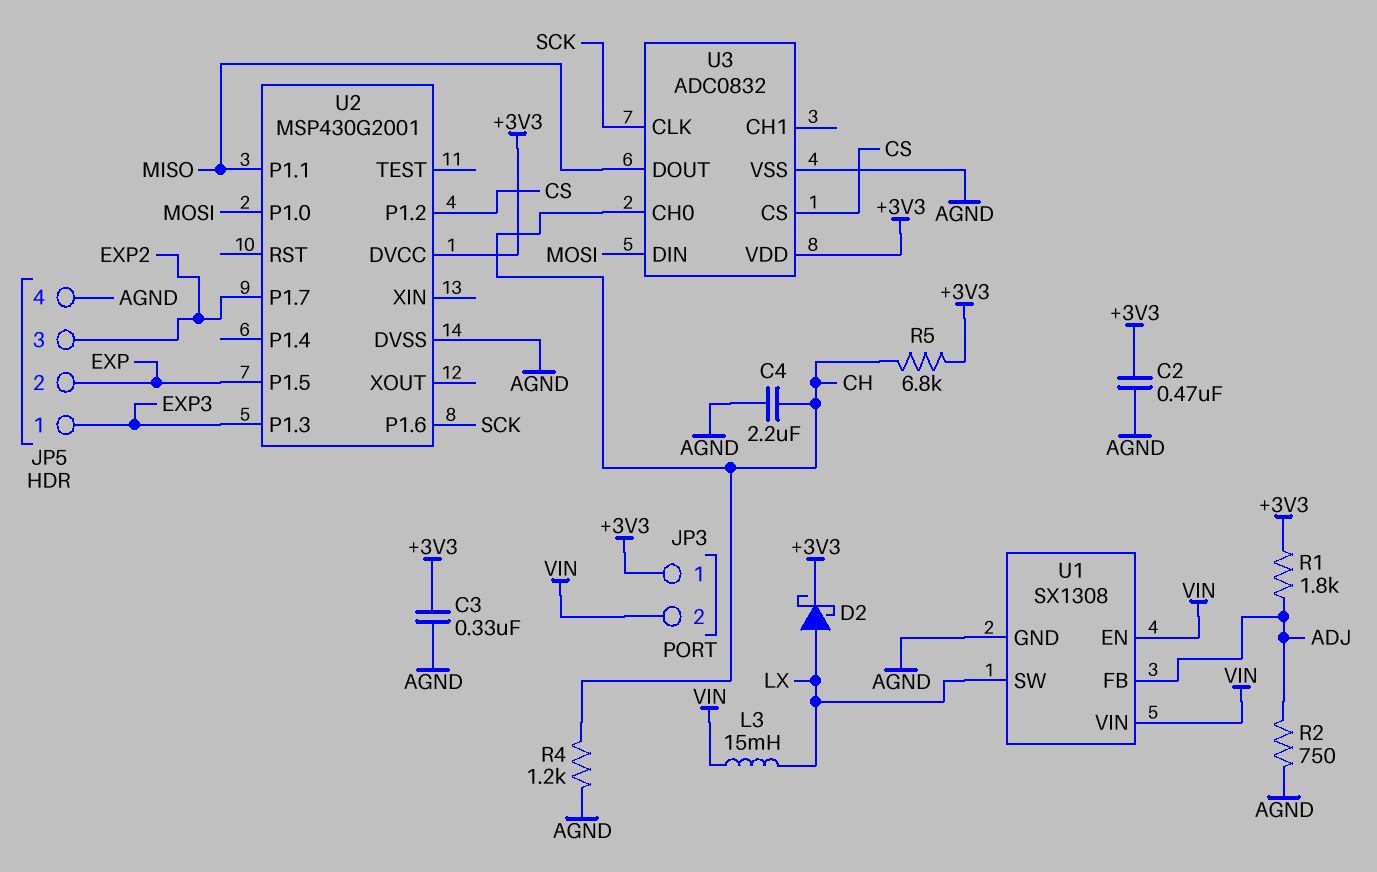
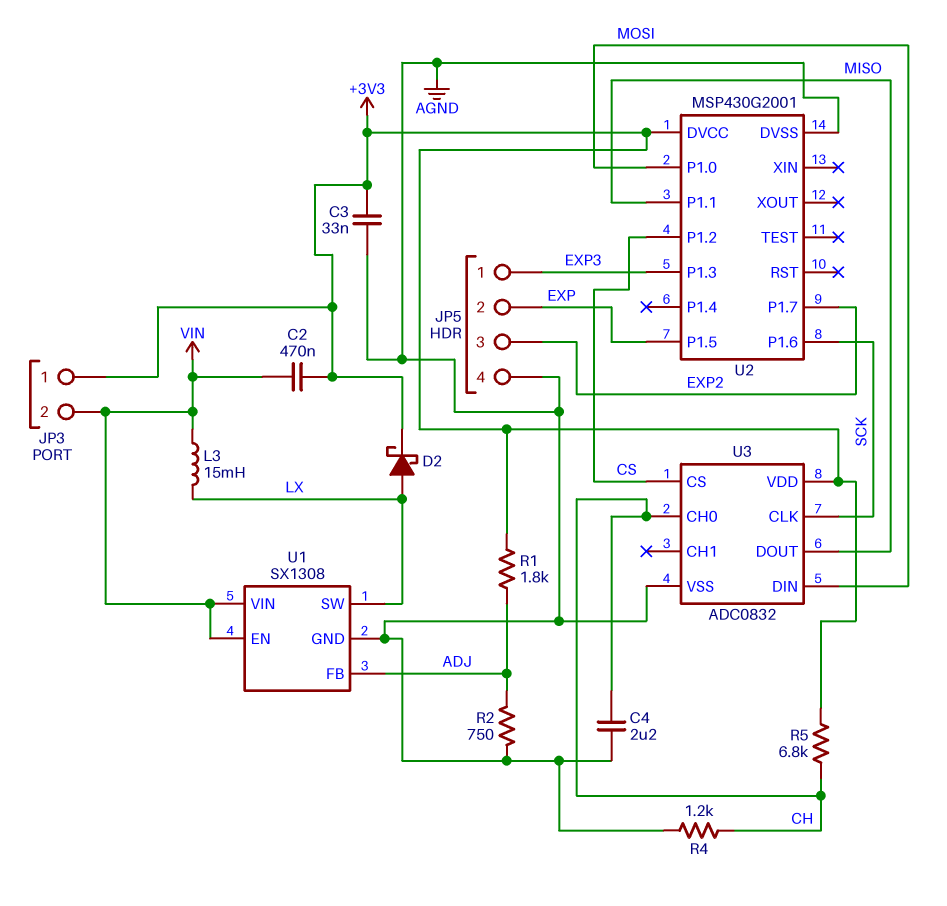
C2: 470nF (+3V3, AGND) -> 470nF (+3V3, VIN)
C3: 330nF (+3V3, AGND) -> 33nF (+3V3, AGND)

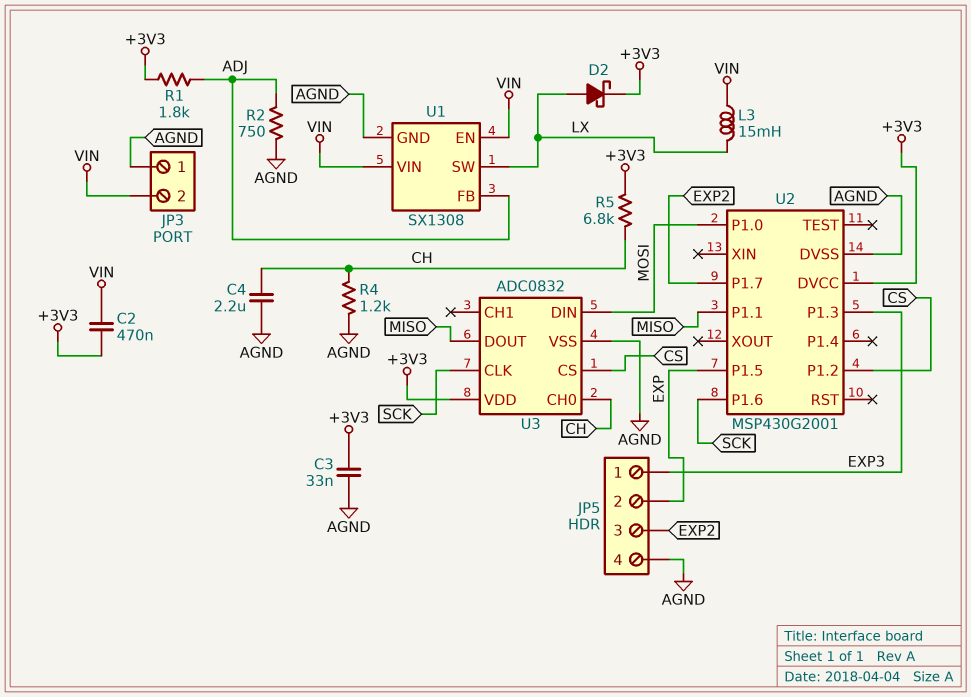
JP3 pin 1: +3V3 -> AGND

